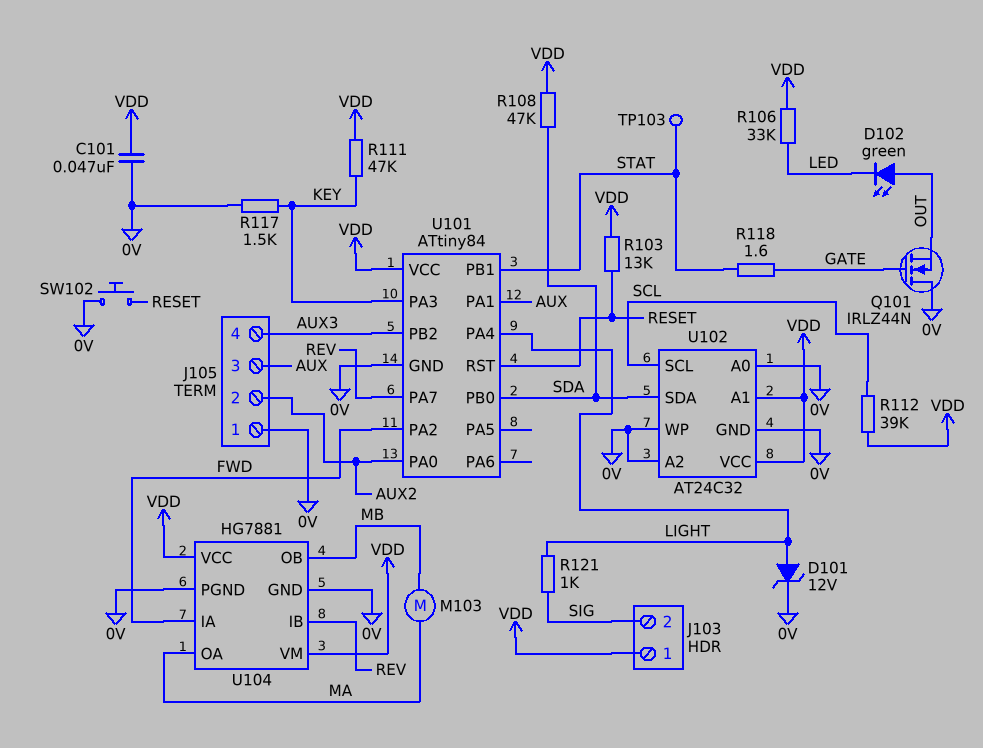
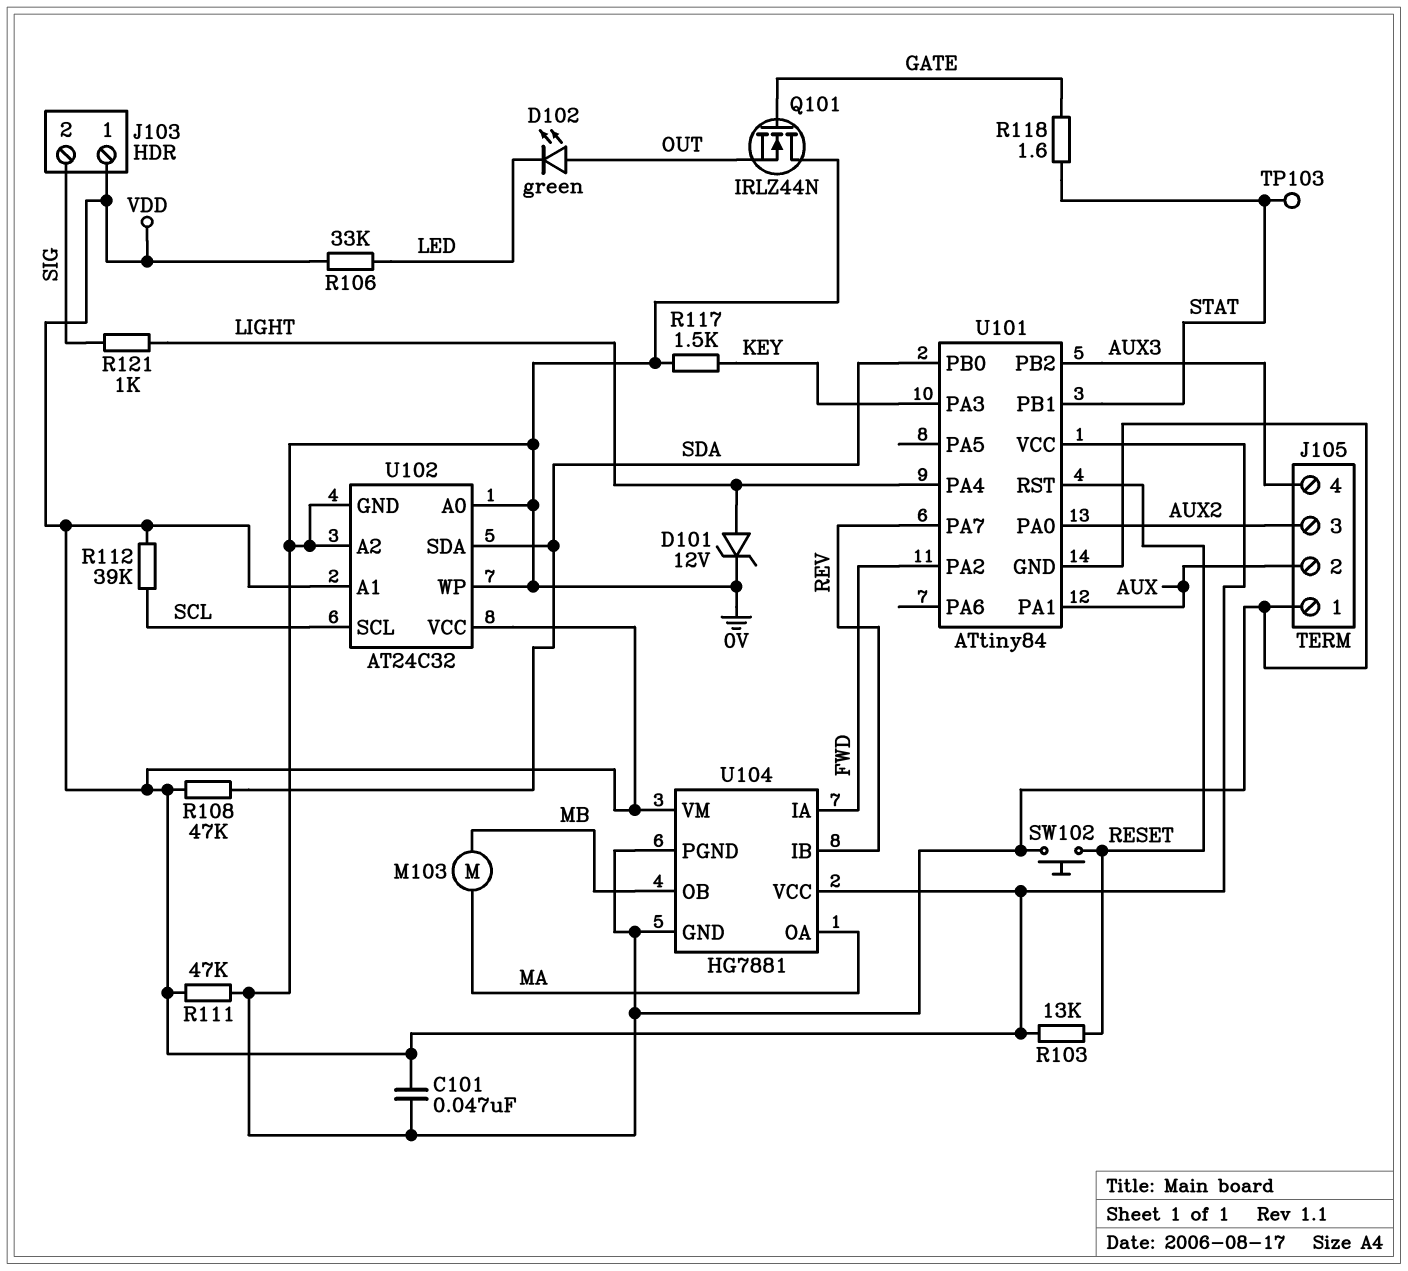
J105 pin 2: AUX2 -> AUX
J105 pin 3: AUX -> AUX2
R111: 47k (KEY, VDD) -> 47k (0V, VDD)

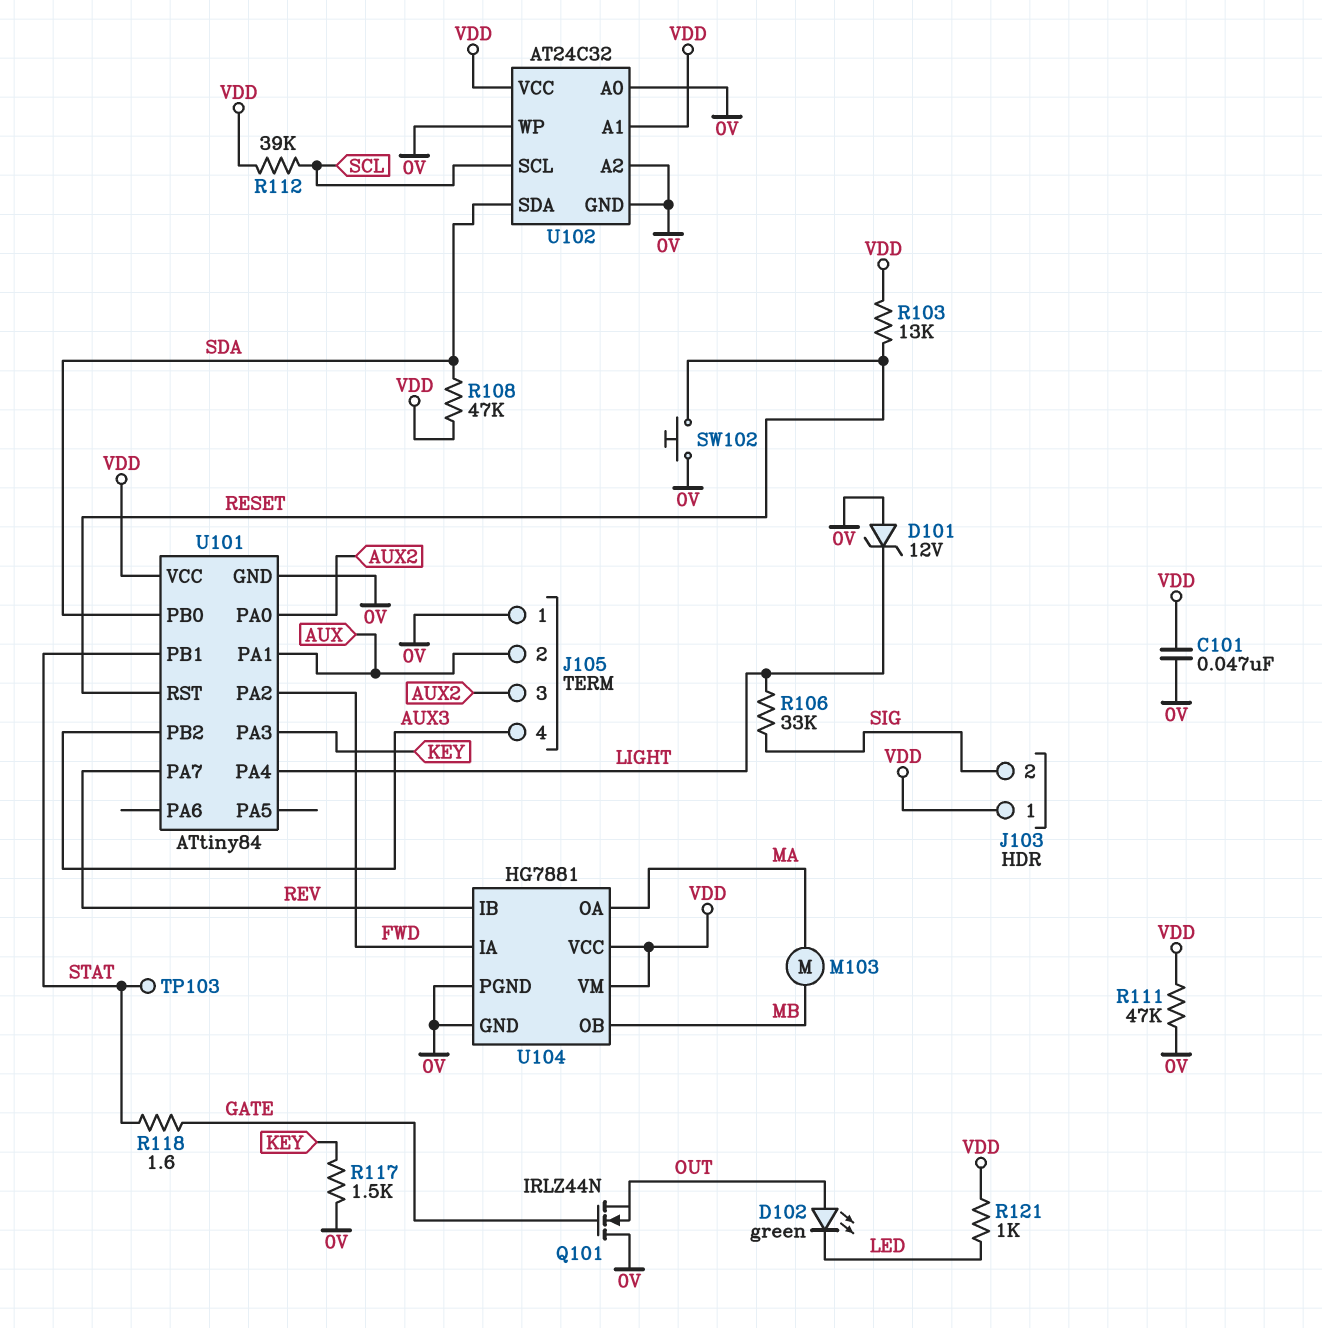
D101: zener 12V (A LIGHT, K 0V) -> zener 12V (A 0V, K LIGHT)
R106: 33k (LED, VDD) -> 33k (LIGHT, SIG)
R121: 1k (LIGHT, SIG) -> 1k (LED, VDD)

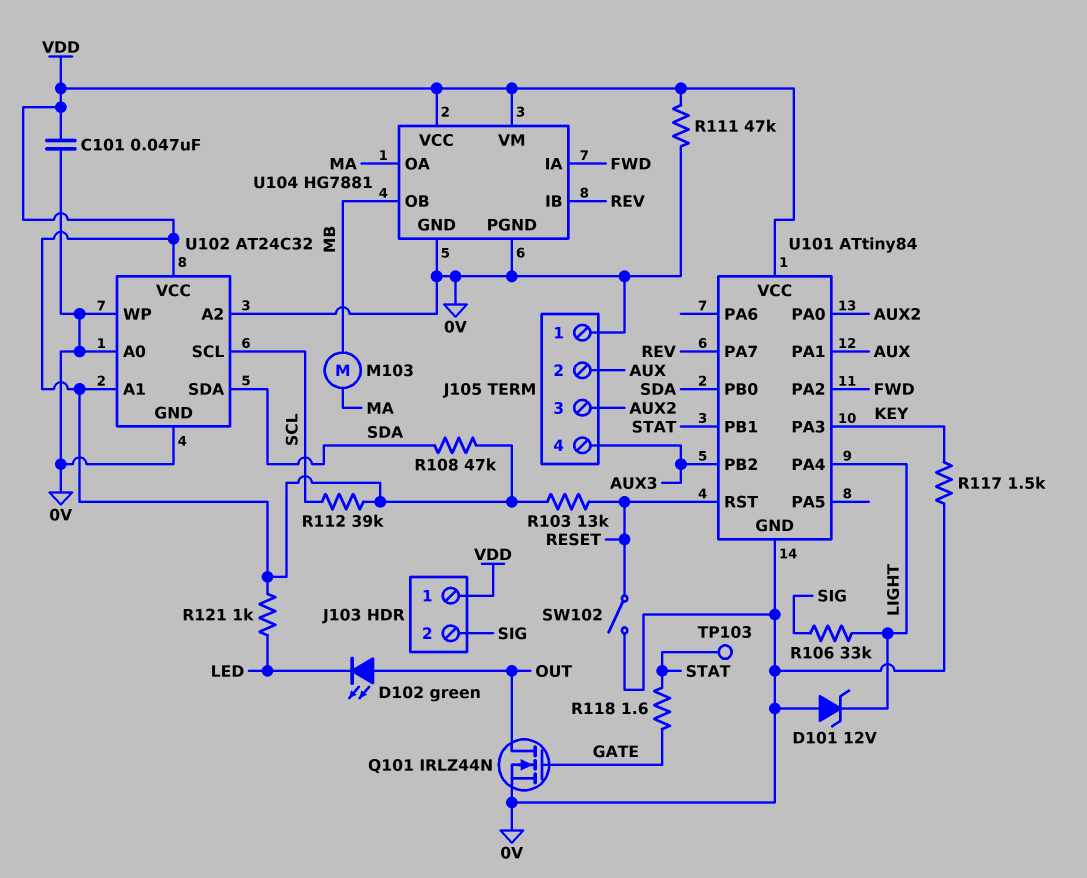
Q101: NMOS IRLZ44N (G GATE, D 0V, S OUT) -> NMOS IRLZ44N (G GATE, D OUT, S 0V)
SW102: button (0V, RESET) -> switch (0V, RESET)

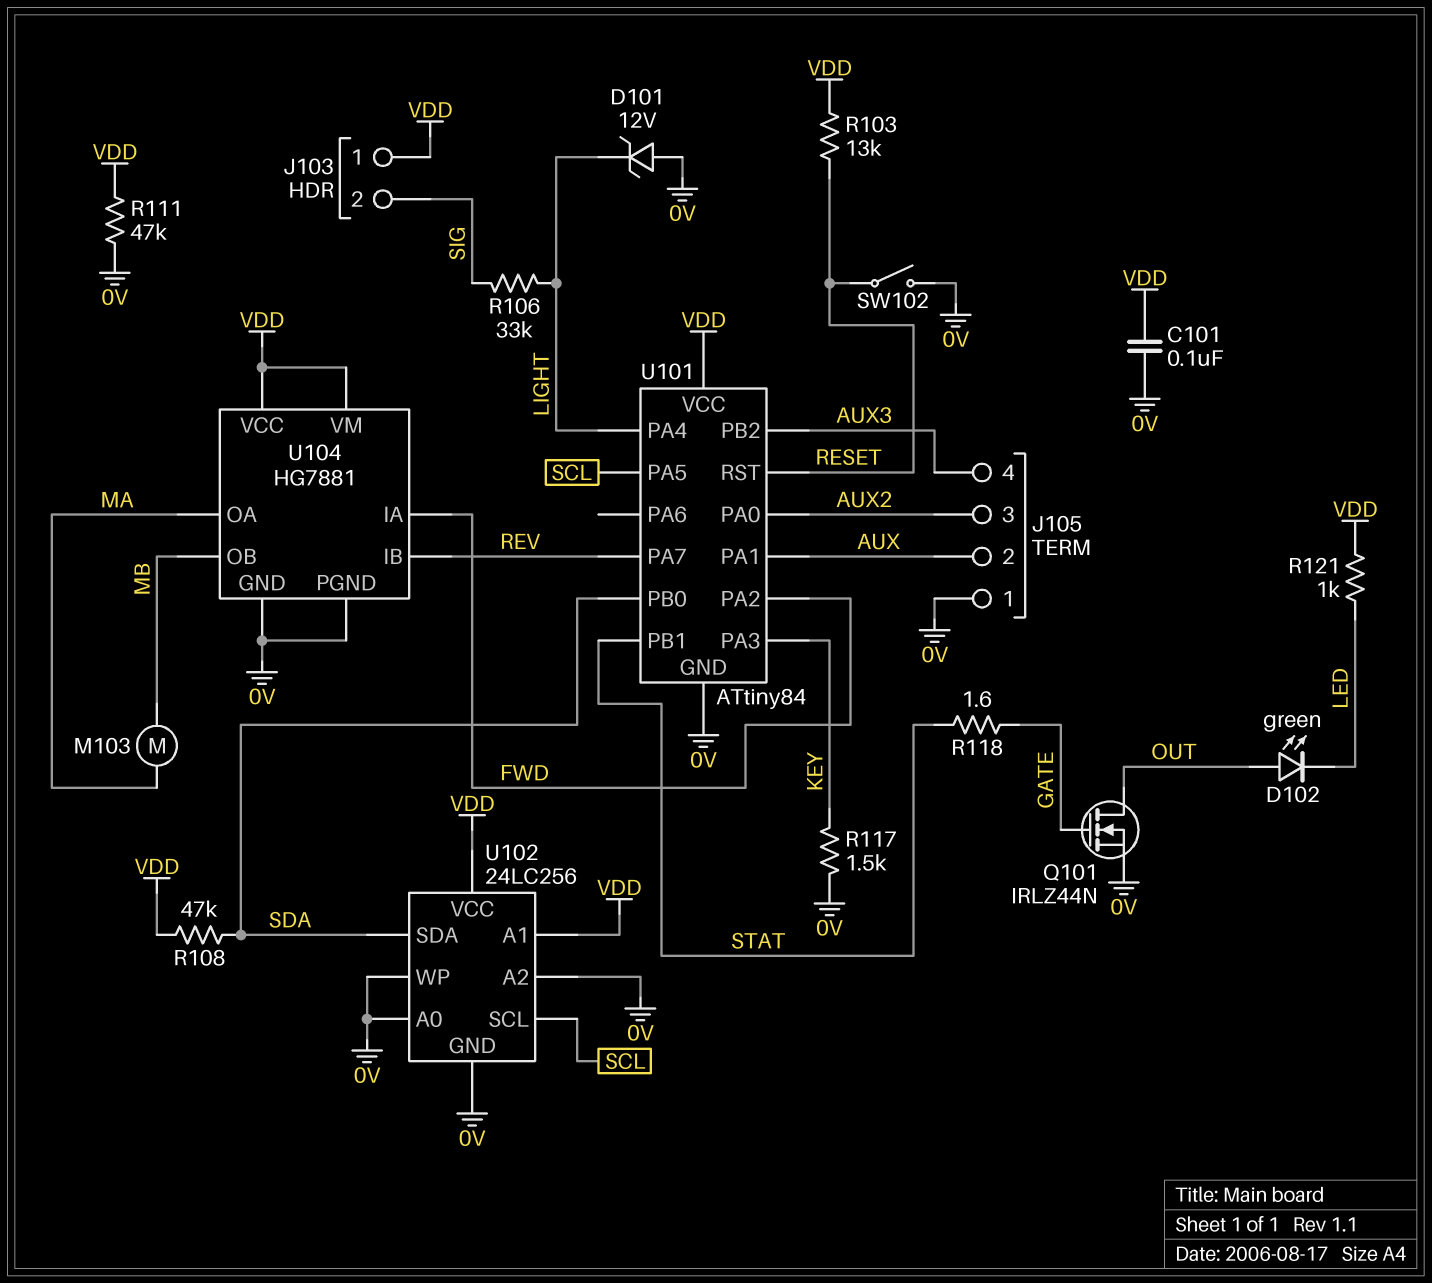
C101: 47nF (0V, VDD) -> 100nF (0V, VDD)
R112: 39k (SCL, VDD) -> none
TP103: test point (STAT) -> none
U101 pin PA5: none -> SCL
U102: AT24C32 -> 24LC256

